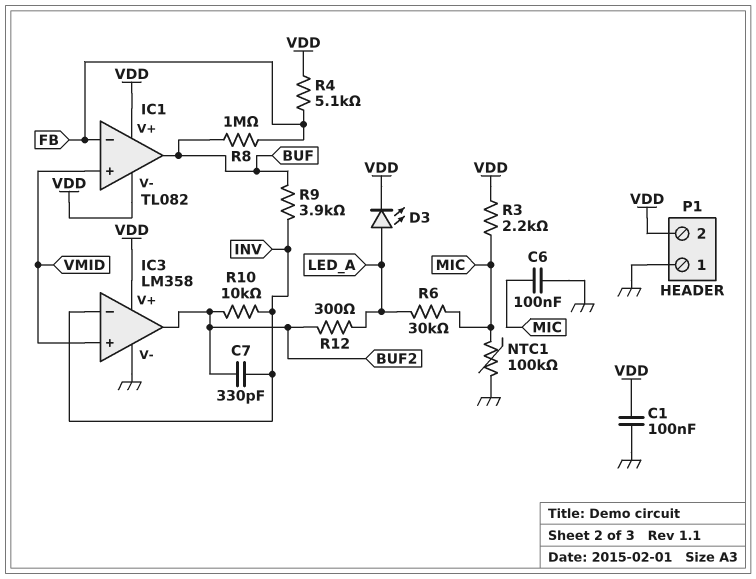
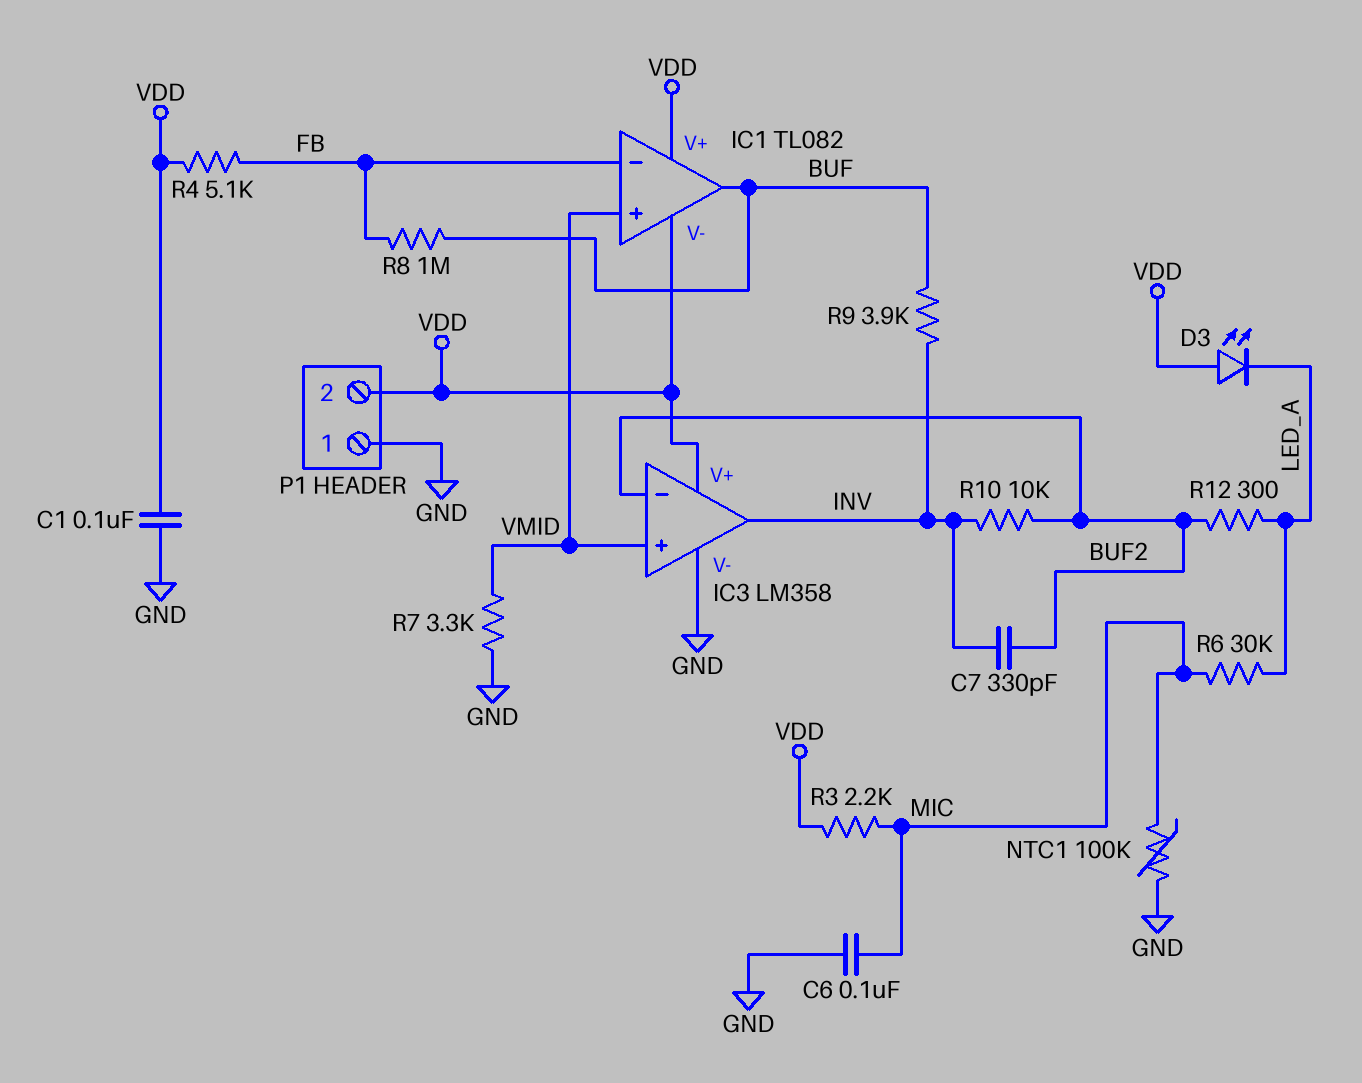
D3: LED (A LED_A, K VDD) -> LED (A VDD, K LED_A)
IC3 pin in-: INV -> BUF2
IC3 pin out: BUF2 -> INV
R7: none -> 3.3k (GND, VMID)

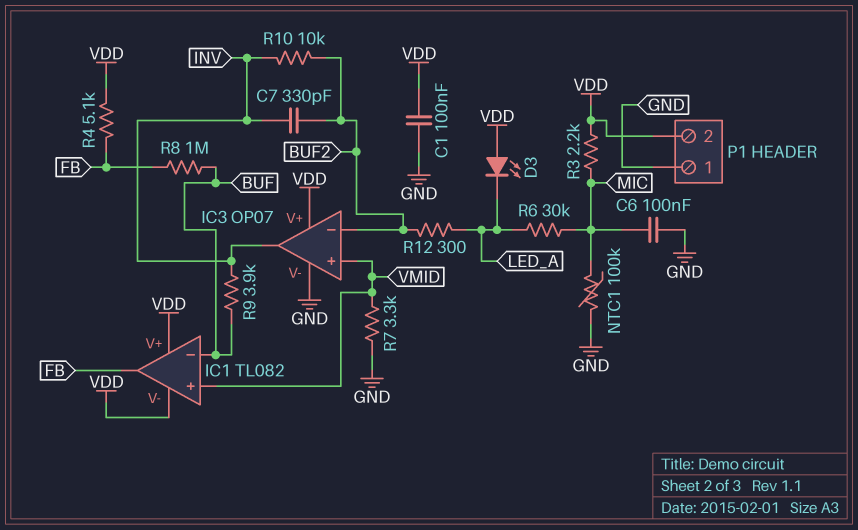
IC1 pin in-: FB -> BUF
IC1 pin out: BUF -> FB
IC3: LM358 -> OP07

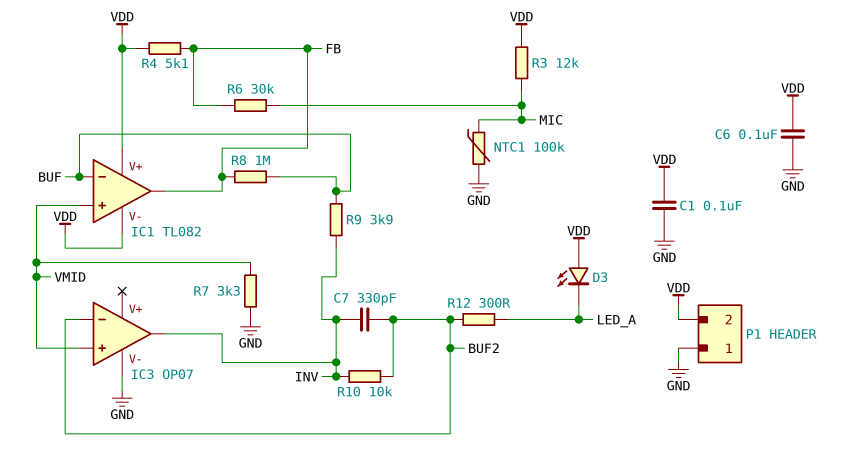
C6: 100nF (GND, MIC) -> 100nF (GND, VDD)
IC3 pin V+: VDD -> none
R3: 2.2k (MIC, VDD) -> 12k (MIC, VDD)
R6: 30k (LED_A, MIC) -> 30k (FB, MIC)

